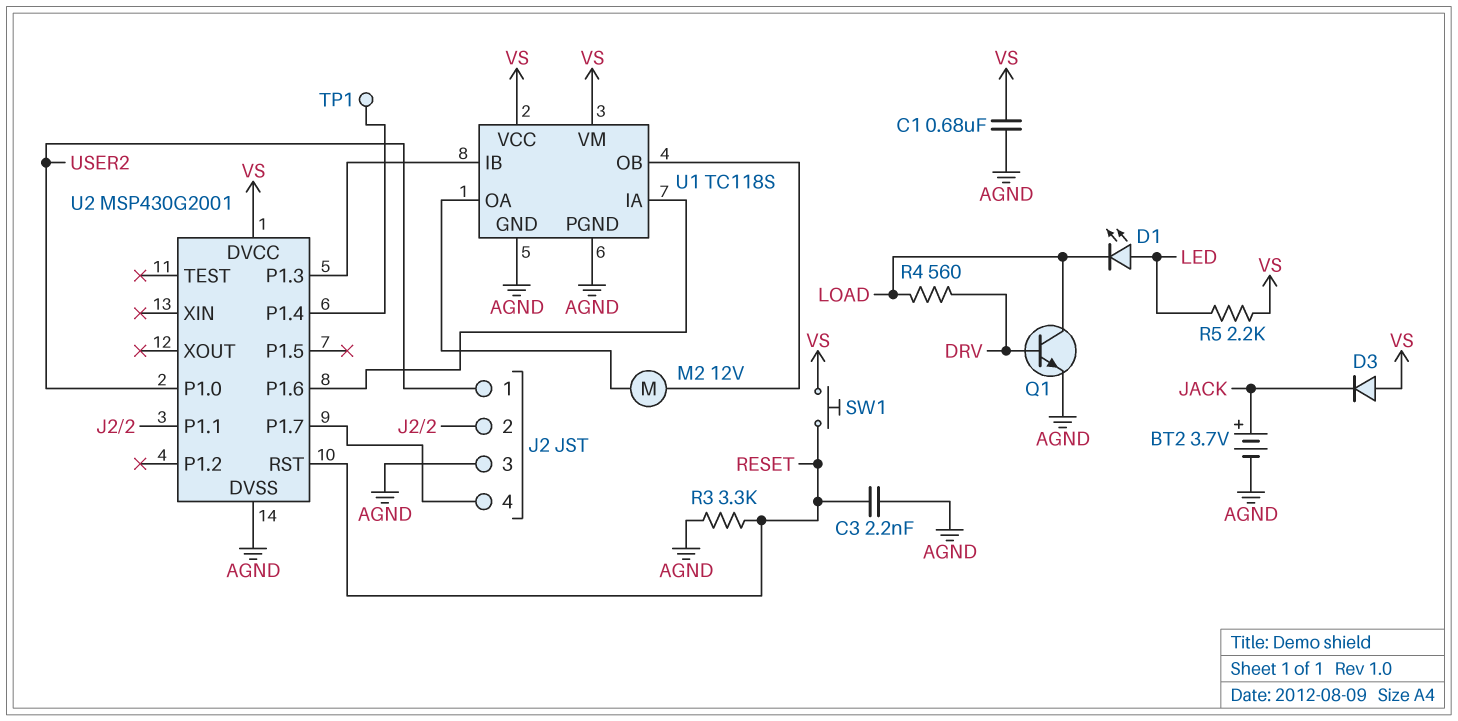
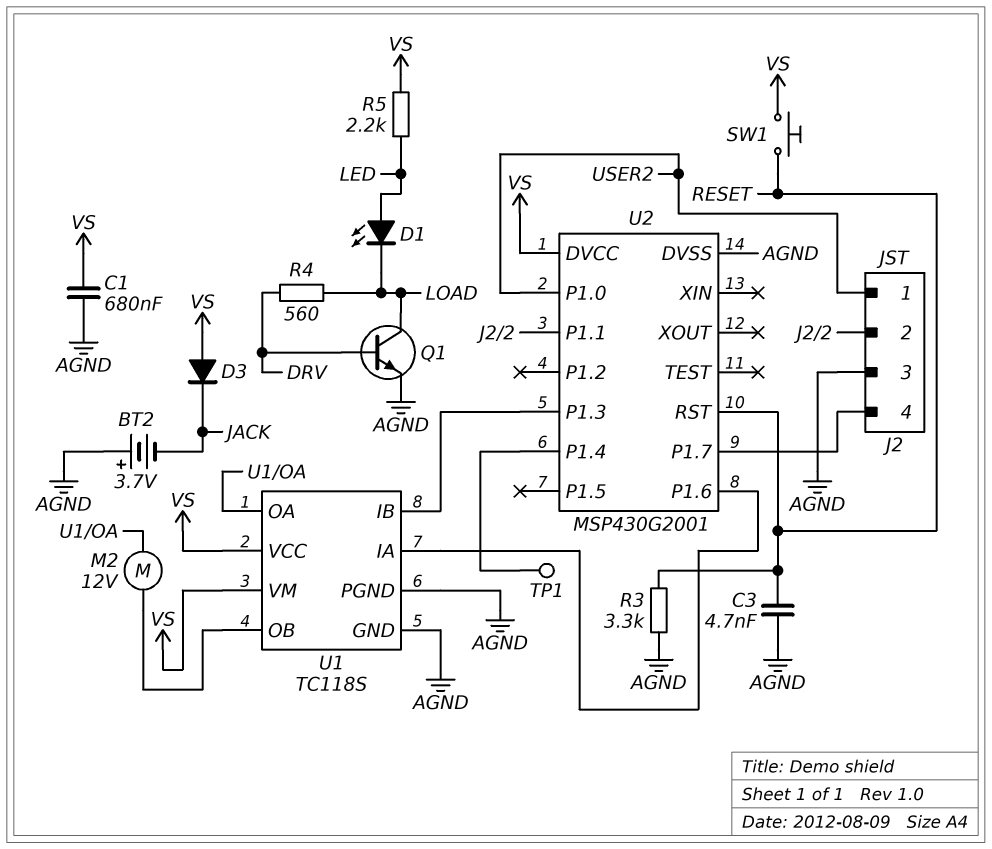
BT2: 3.7V (plus JACK, minus AGND) -> 3.7V (plus AGND, minus JACK)
C3: 2.2nF (AGND, RESET) -> 4.7nF (AGND, RESET)

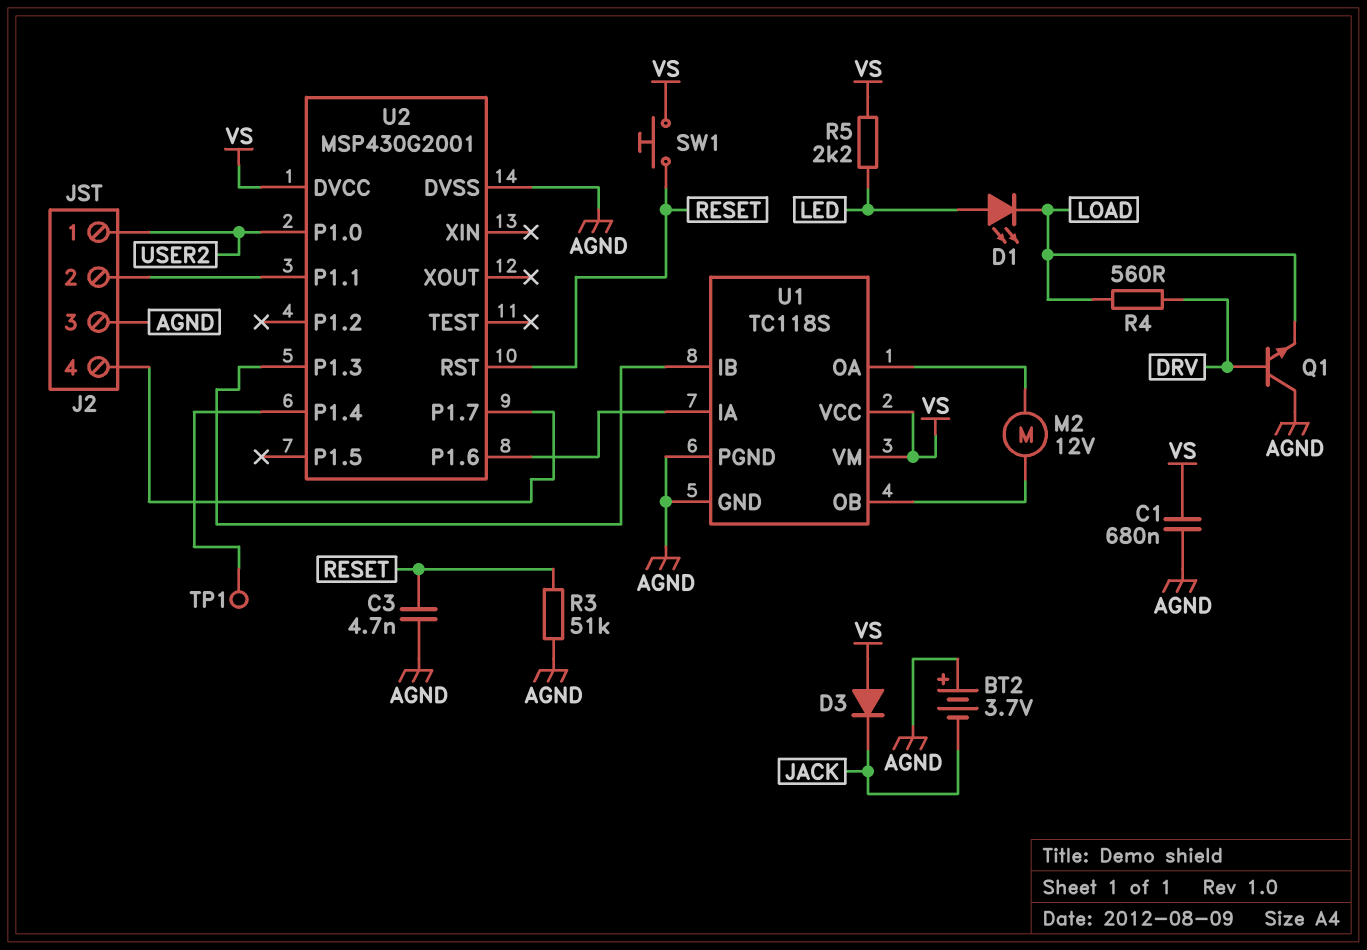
Q1: NPN (B DRV, C LOAD, E AGND) -> NPN (B DRV, C AGND, E LOAD)
R3: 3.3k (AGND, RESET) -> 51k (AGND, RESET)

